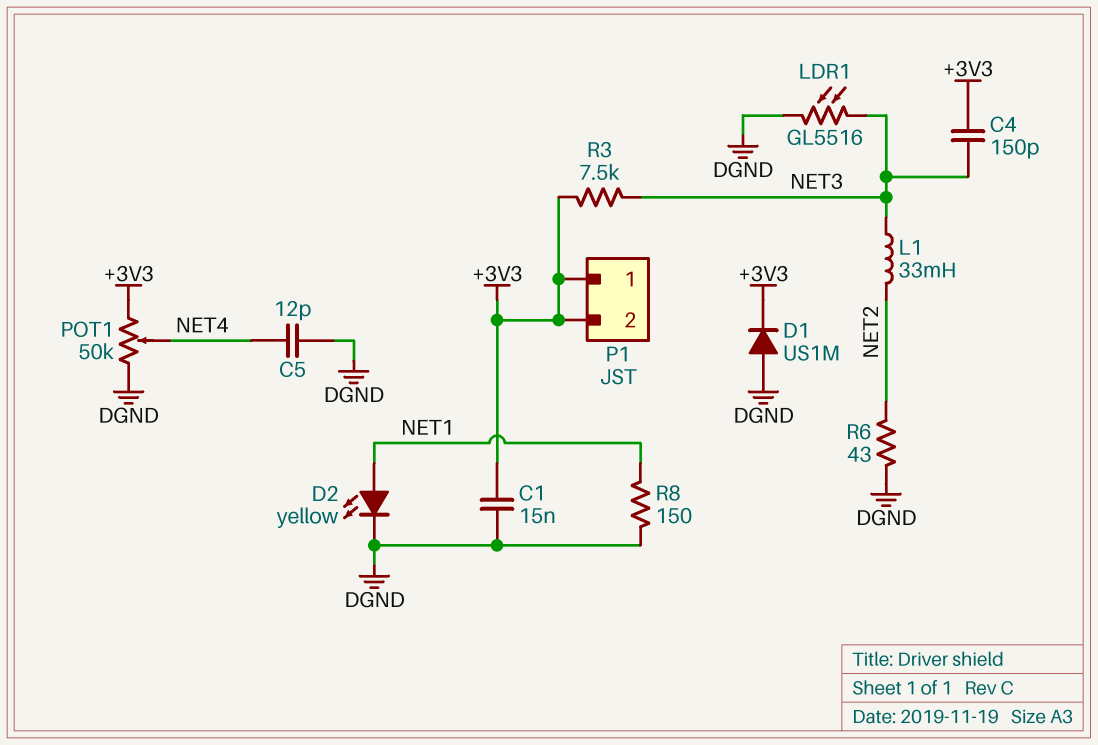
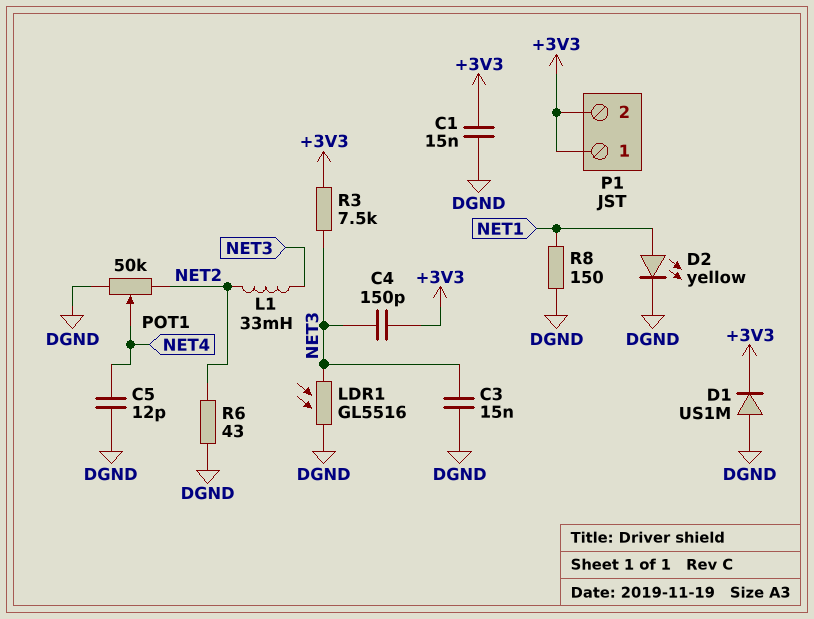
C3: none -> 15nF (DGND, NET3)
POT1: 50k (+3V3, DGND, wiper NET4) -> 50k (DGND, NET2, wiper NET4)

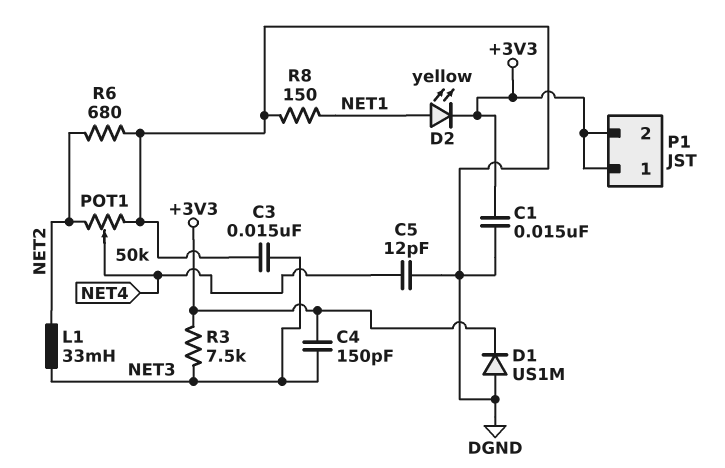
D2: LED yellow (A NET1, K DGND) -> LED yellow (A NET1, K +3V3)
LDR1: GL5516 (DGND, NET3) -> none
R6: 43 (DGND, NET2) -> 680 (DGND, NET2)

